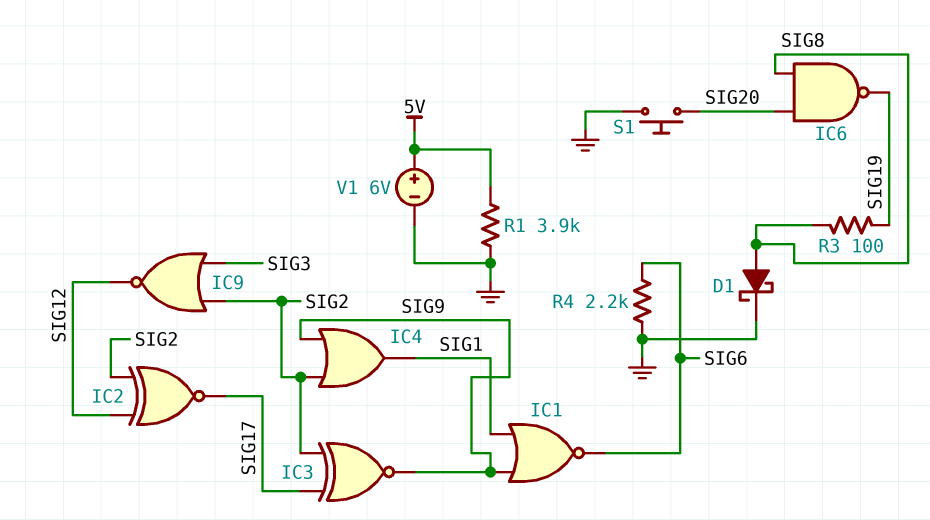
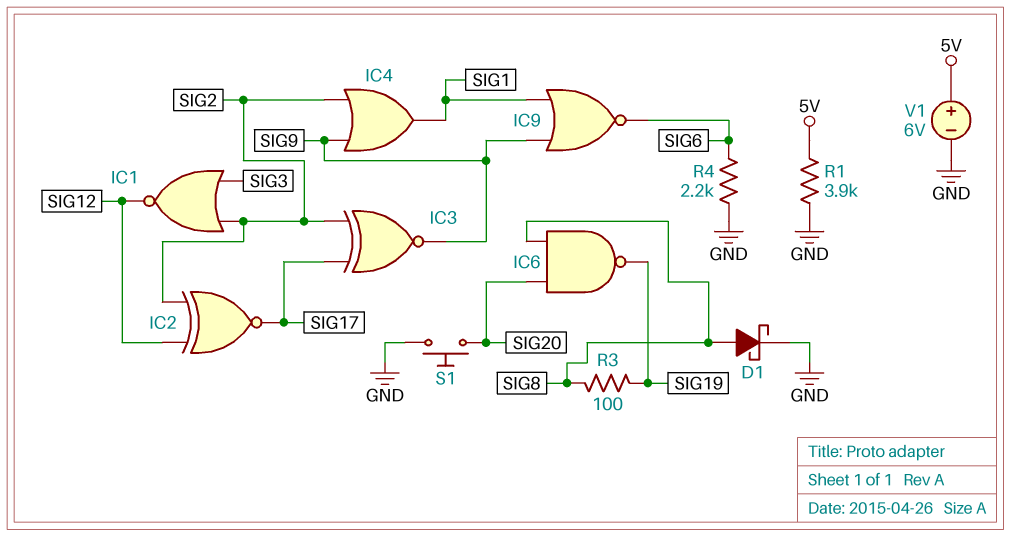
IC1: NOR (in SIG1, in SIG9, out SIG6) -> NOR (in SIG2, in SIG3, out SIG12)
IC9: NOR (in SIG2, in SIG3, out SIG12) -> NOR (in SIG1, in SIG9, out SIG6)

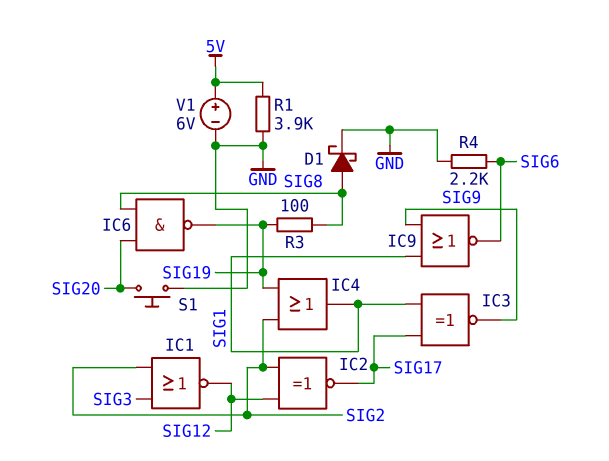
IC3: XNOR (in SIG2, in SIG17, out SIG9) -> XNOR (in SIG1, in SIG17, out SIG9)
IC4: OR (in SIG2, in SIG9, out SIG1) -> OR (in SIG2, in SIG19, out SIG1)

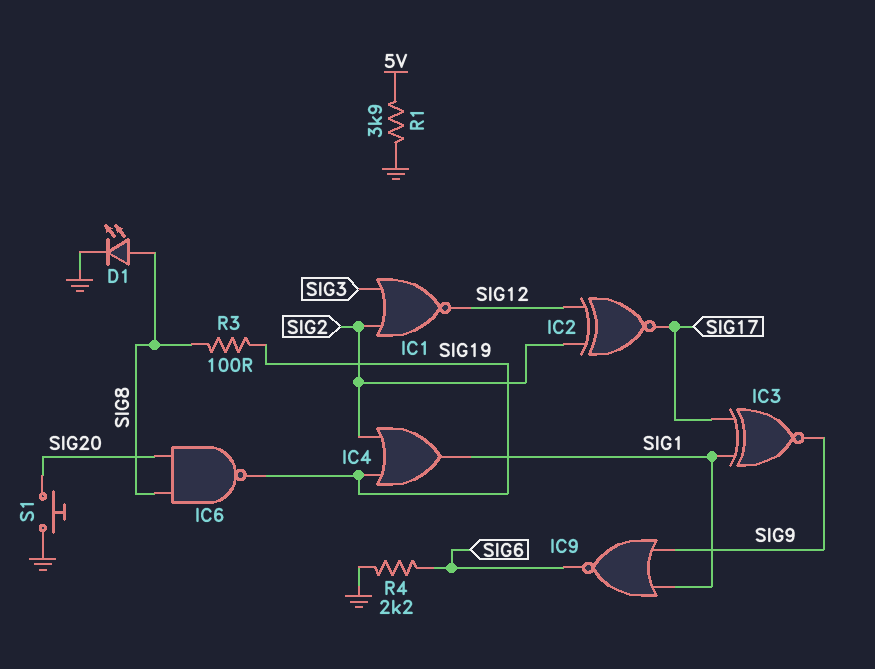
D1: schottky (A SIG8, K GND) -> LED (A SIG8, K GND)
V1: 6V (plus 5V, minus GND) -> none

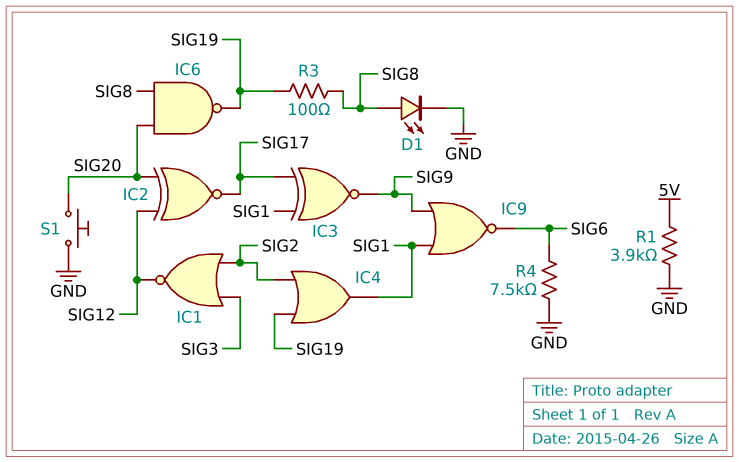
IC2: XNOR (in SIG2, in SIG12, out SIG17) -> XNOR (in SIG12, in SIG20, out SIG17)
R4: 2.2k (GND, SIG6) -> 7.5k (GND, SIG6)

